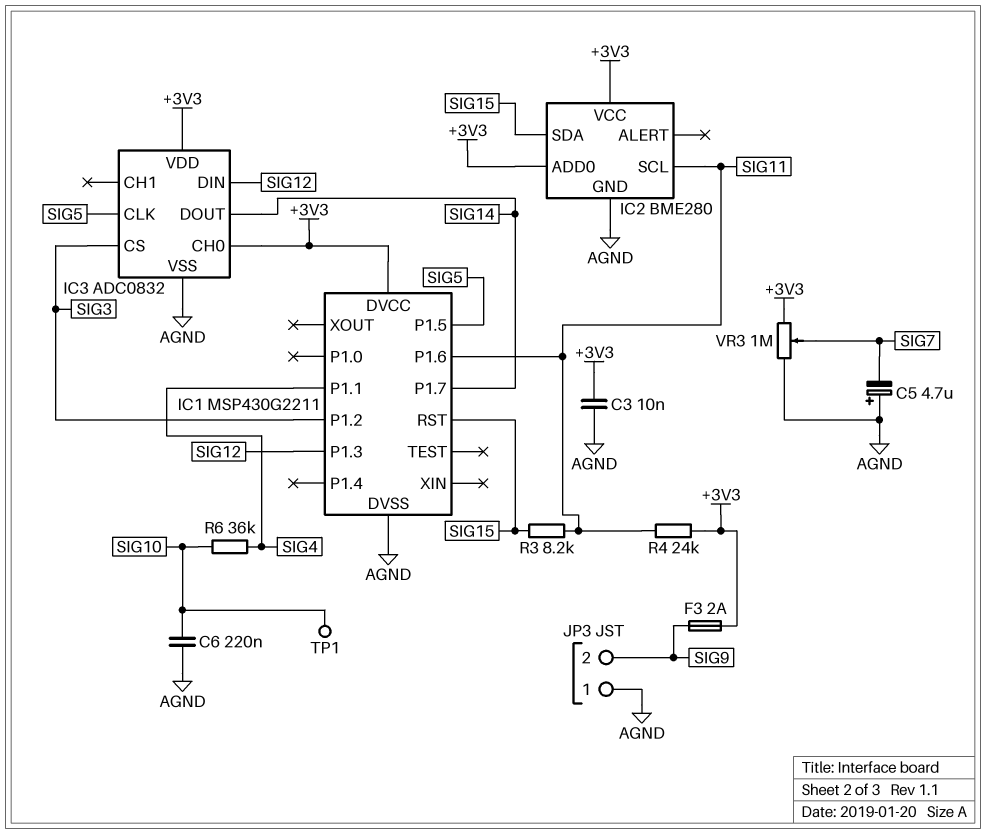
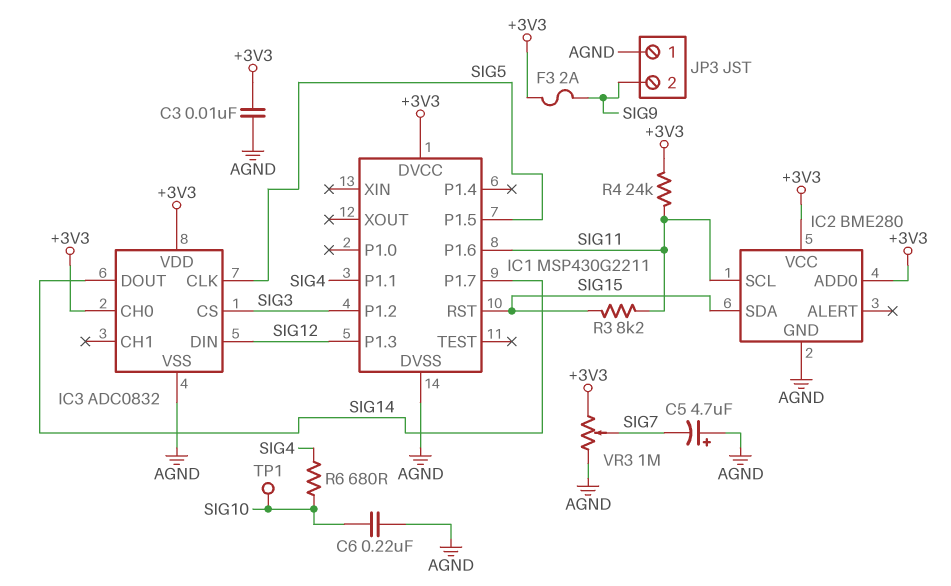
R6: 36k (SIG4, SIG10) -> 680 (SIG4, SIG10)

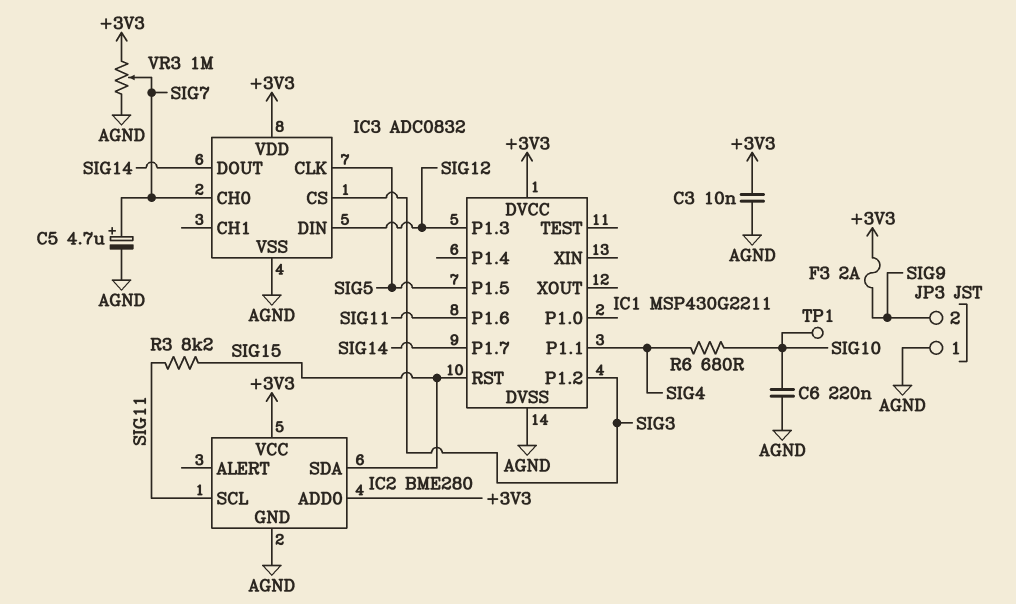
C5: 4.7uF (plus AGND, minus SIG7) -> 4.7uF (plus SIG7, minus AGND)
IC3 pin CH0: +3V3 -> SIG7
R4: 24k (+3V3, SIG11) -> none

